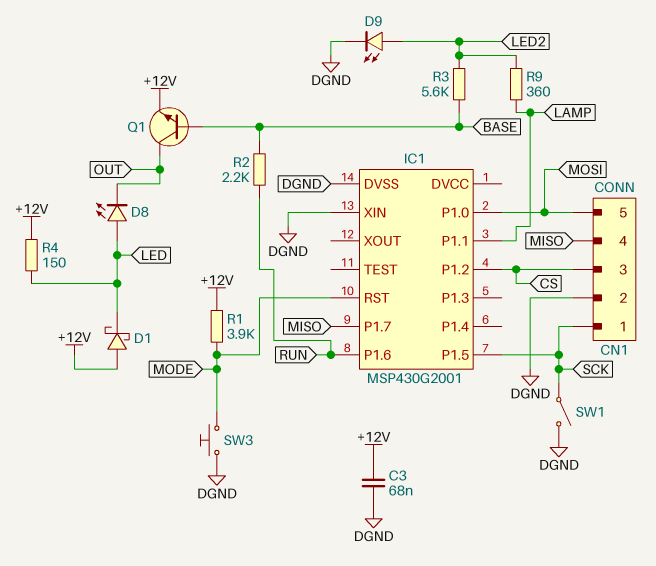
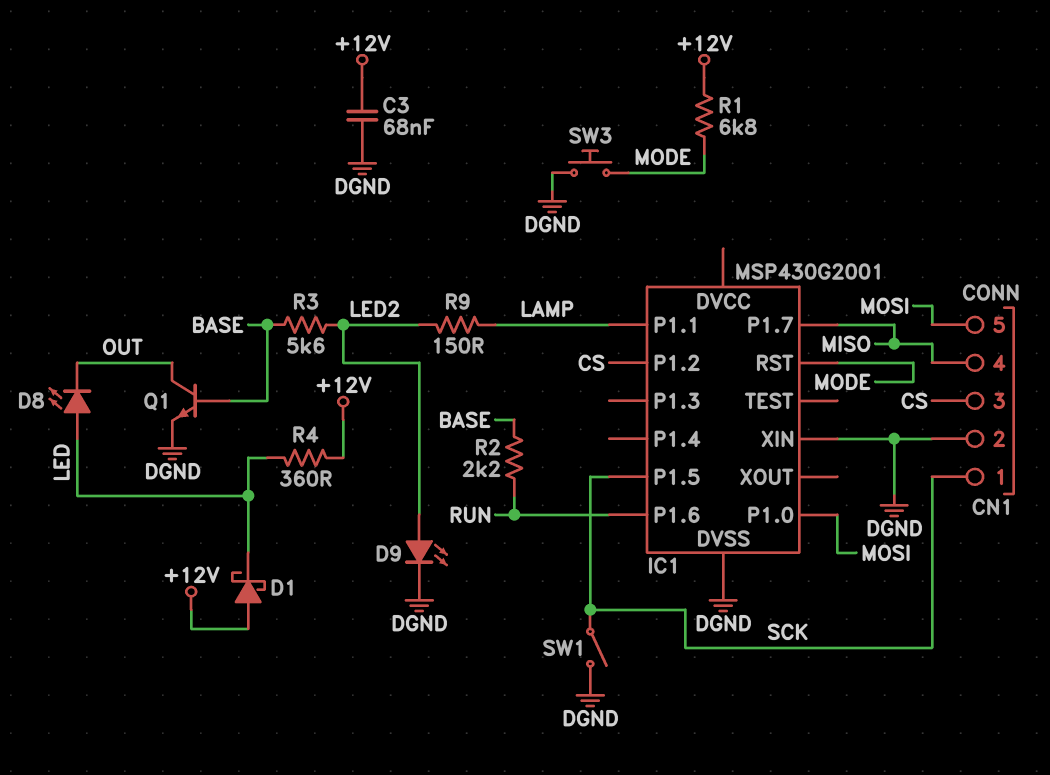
Q1: NPN (B BASE, C OUT, E +12V) -> NPN (B BASE, C OUT, E DGND)
R1: 3.9k (+12V, MODE) -> 6.8k (+12V, MODE)
R4: 150 (+12V, LED) -> 360 (+12V, LED)
R9: 360 (LAMP, LED2) -> 150 (LAMP, LED2)

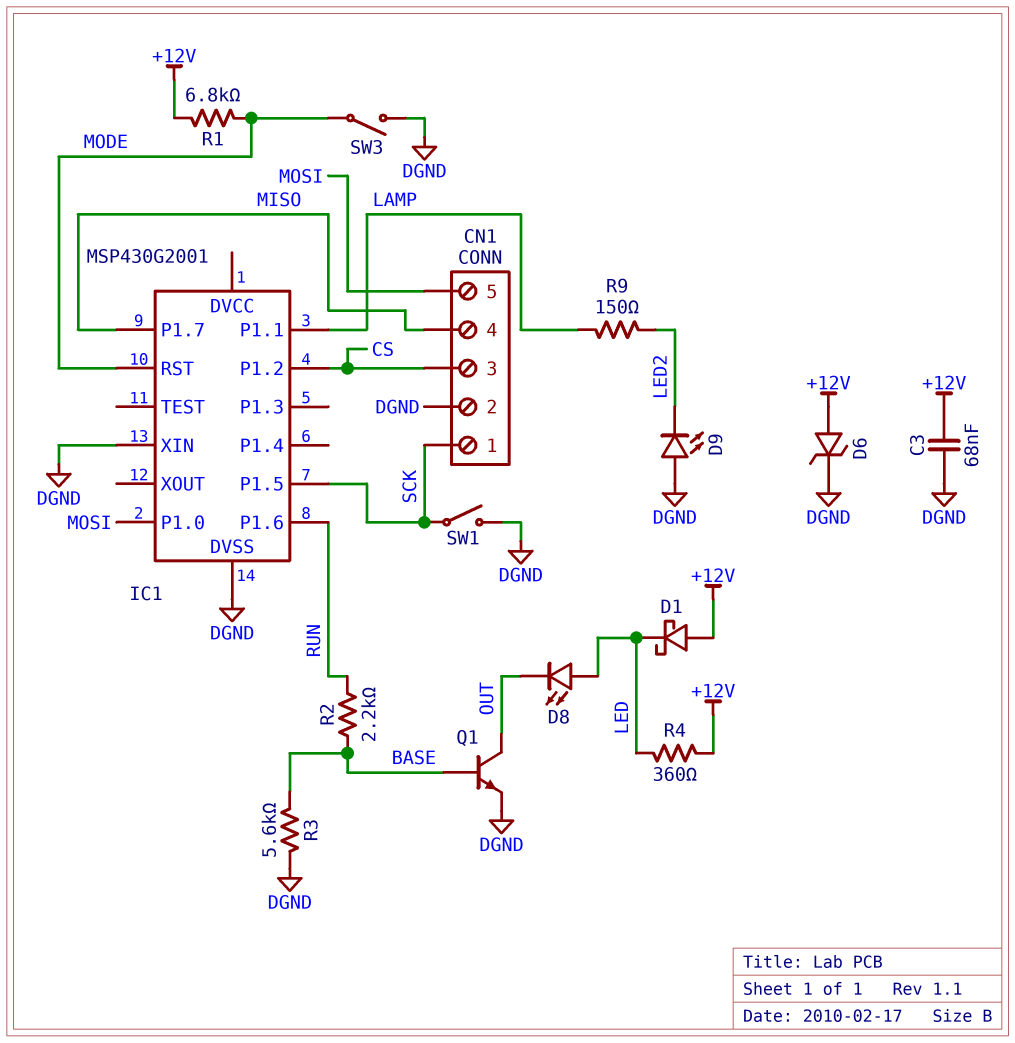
D6: none -> zener (A +12V, K DGND)
D9: LED (A LED2, K DGND) -> LED (A DGND, K LED2)
R3: 5.6k (BASE, LED2) -> 5.6k (BASE, DGND)
SW3: button (DGND, MODE) -> switch (DGND, MODE)

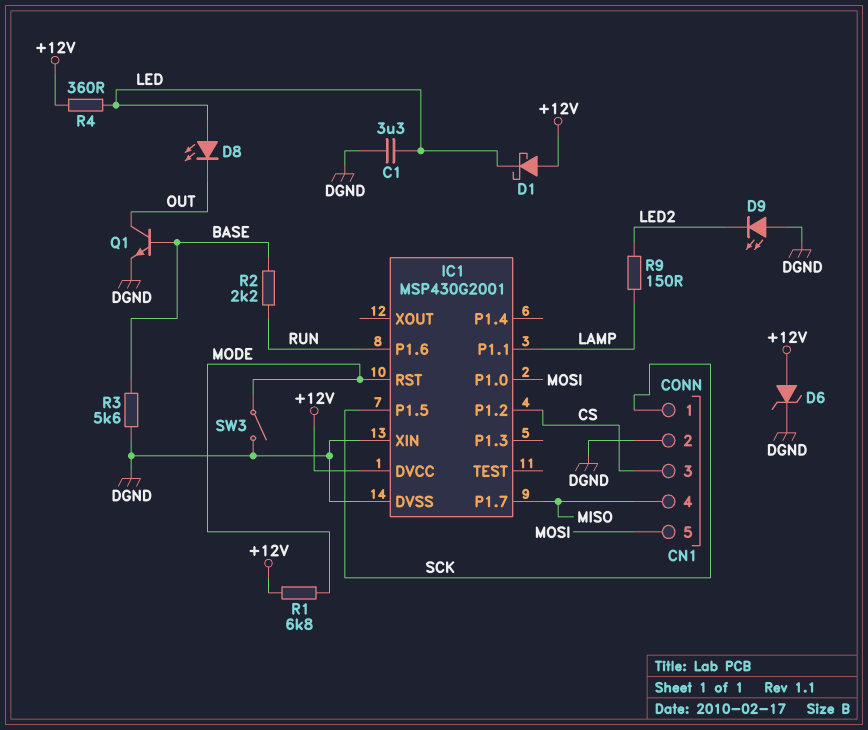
C1: none -> 3.3uF (DGND, LED)
C3: 68nF (+12V, DGND) -> none
IC1 pin DVCC: none -> +12V
SW1: switch (DGND, SCK) -> none

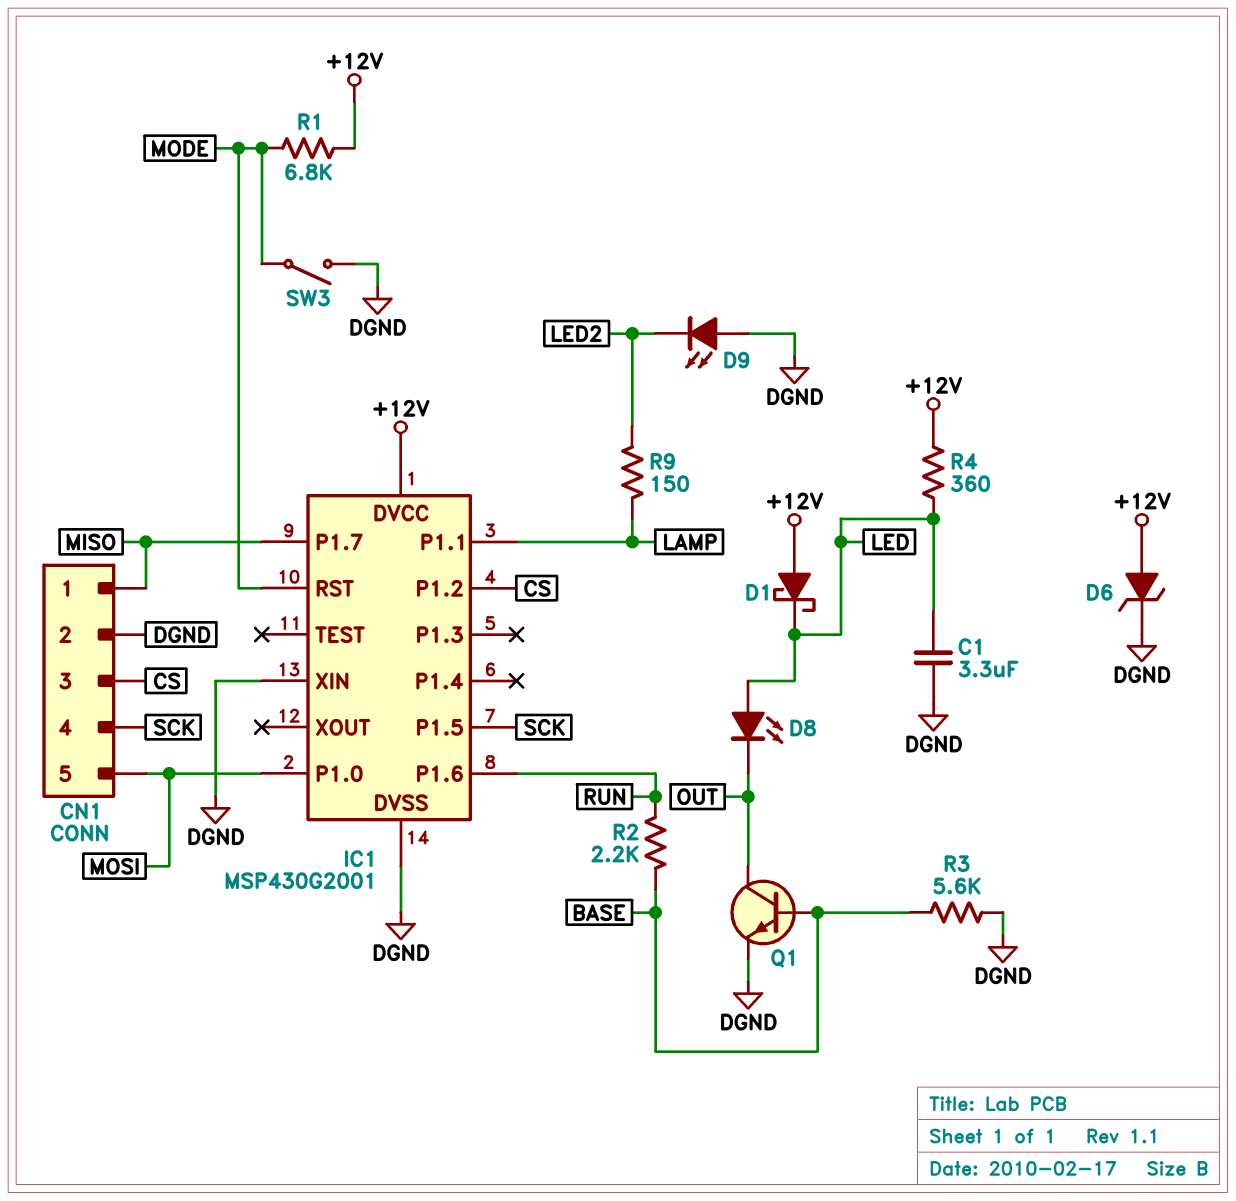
CN1 pin 1: SCK -> MISO
CN1 pin 4: MISO -> SCK

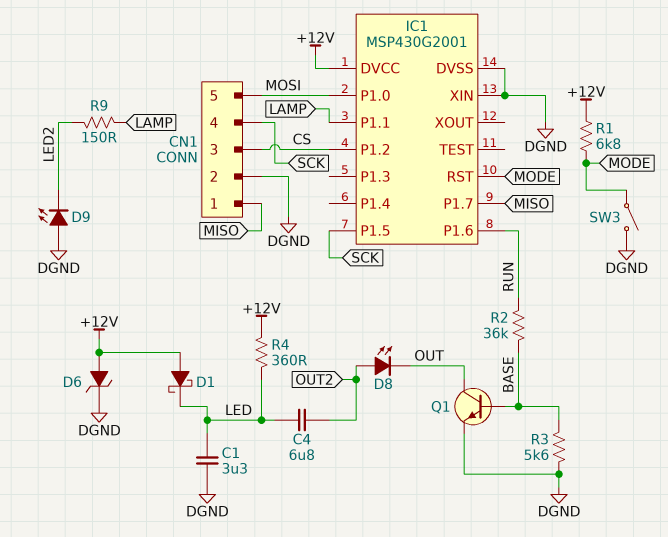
C4: none -> 6.8uF (LED, OUT2)
D8: LED (A LED, K OUT) -> LED (A OUT2, K OUT)
R2: 2.2k (BASE, RUN) -> 36k (BASE, RUN)

